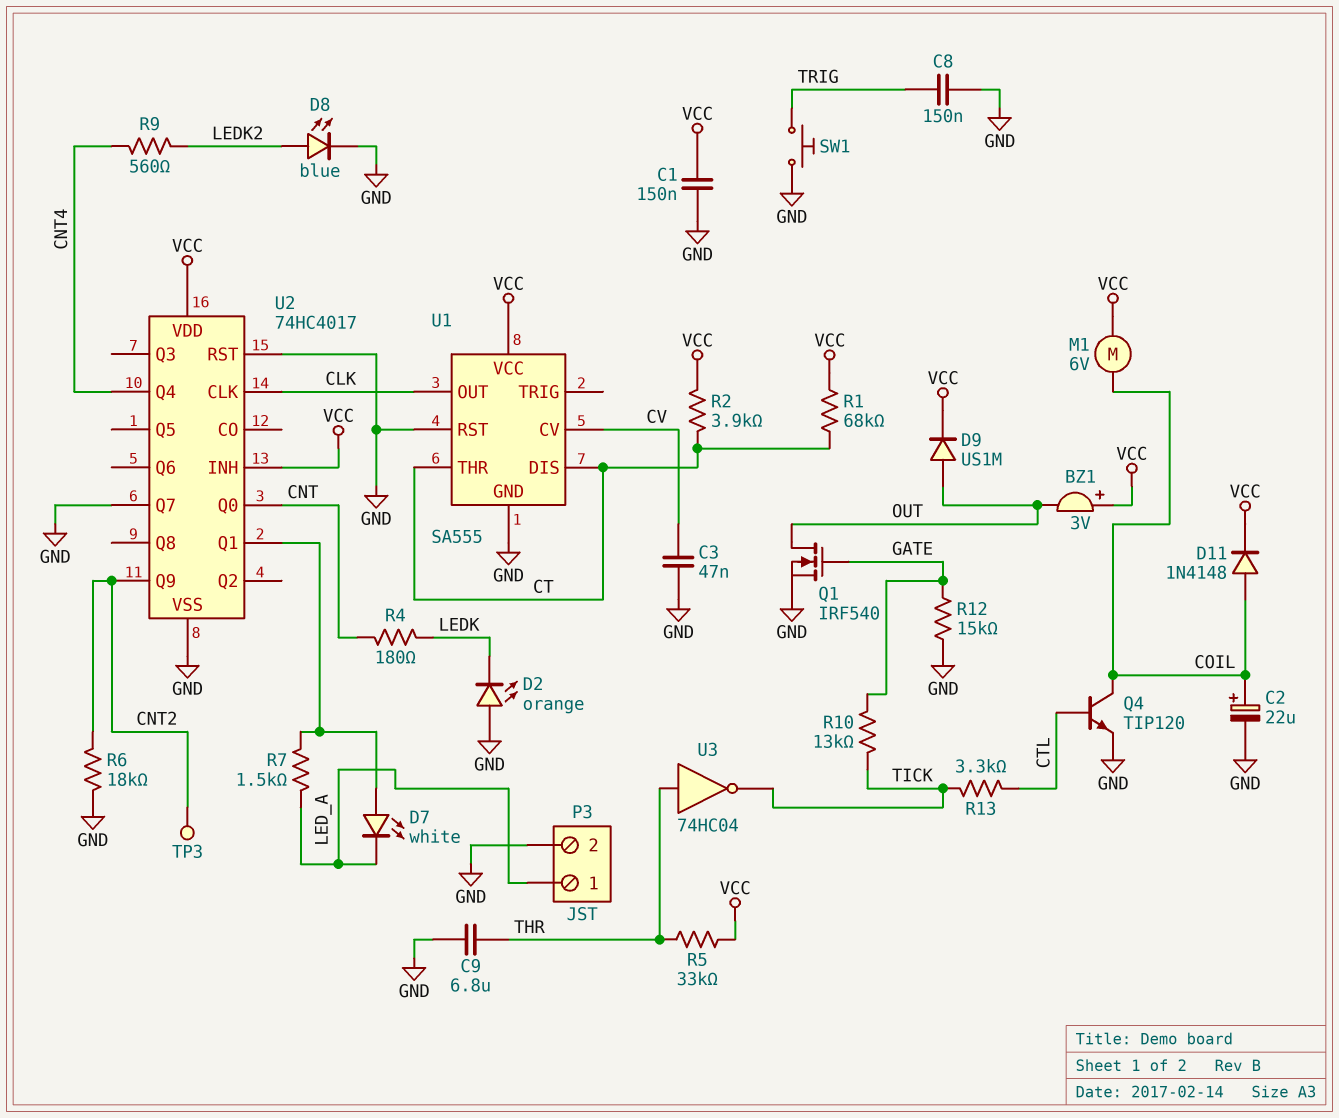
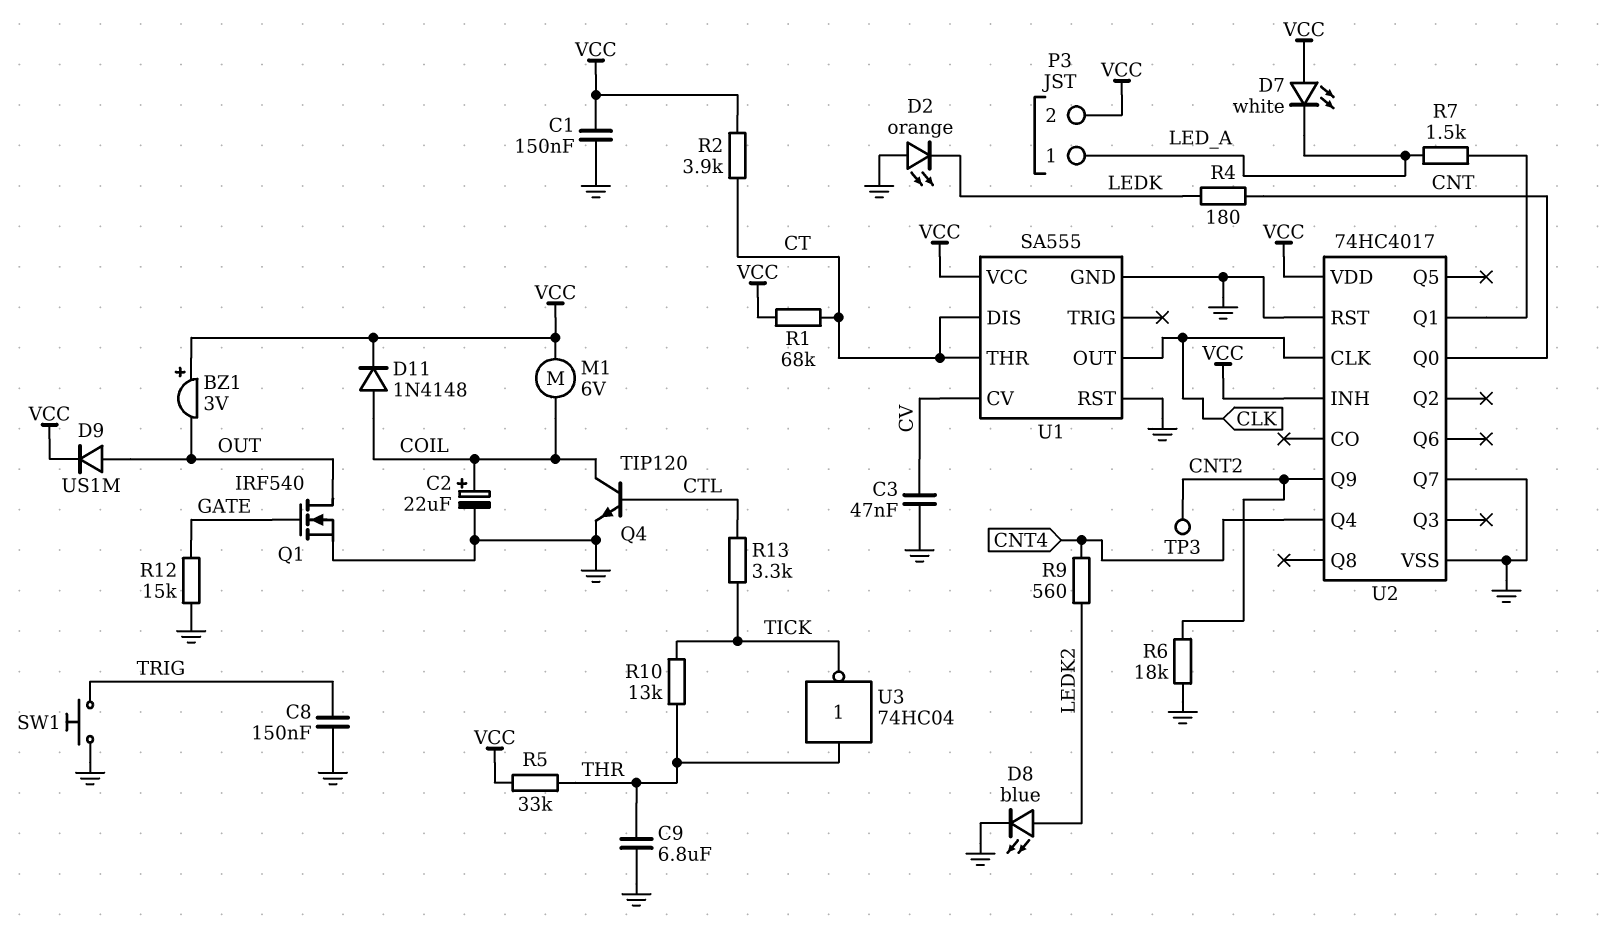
D7: LED white (A U2/Q1, K LED_A) -> LED white (A VCC, K LED_A)
P3 pin 2: GND -> VCC
R10: 13k (GATE, TICK) -> 13k (THR, TICK)

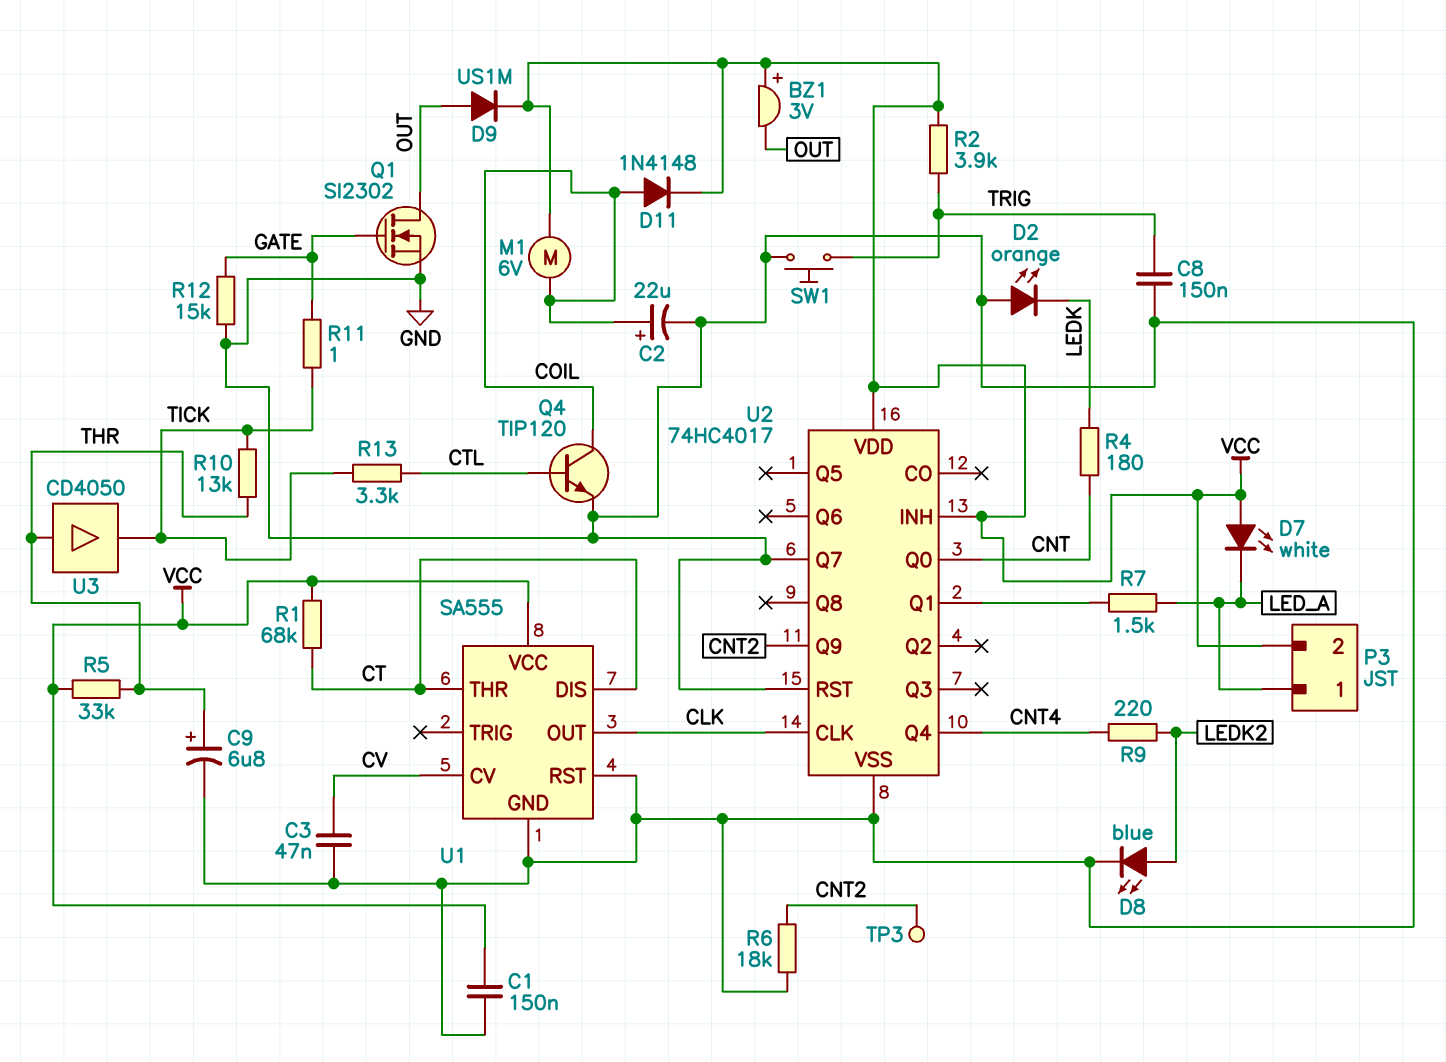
C9: 6.8uF (GND, THR) -> 6.8uF (plus THR, minus GND)
Q1: NMOS IRF540 (G GATE, D OUT, S GND) -> NMOS SI2302 (G GATE, D OUT, S GND)
R2: 3.9k (CT, VCC) -> 3.9k (TRIG, VCC)
R9: 560 (CNT4, LEDK2) -> 220 (CNT4, LEDK2)
R11: none -> 1 (GATE, TICK)
U3: NOT 74HC04 (in THR, out TICK) -> buffer CD4050 (in THR, out TICK)

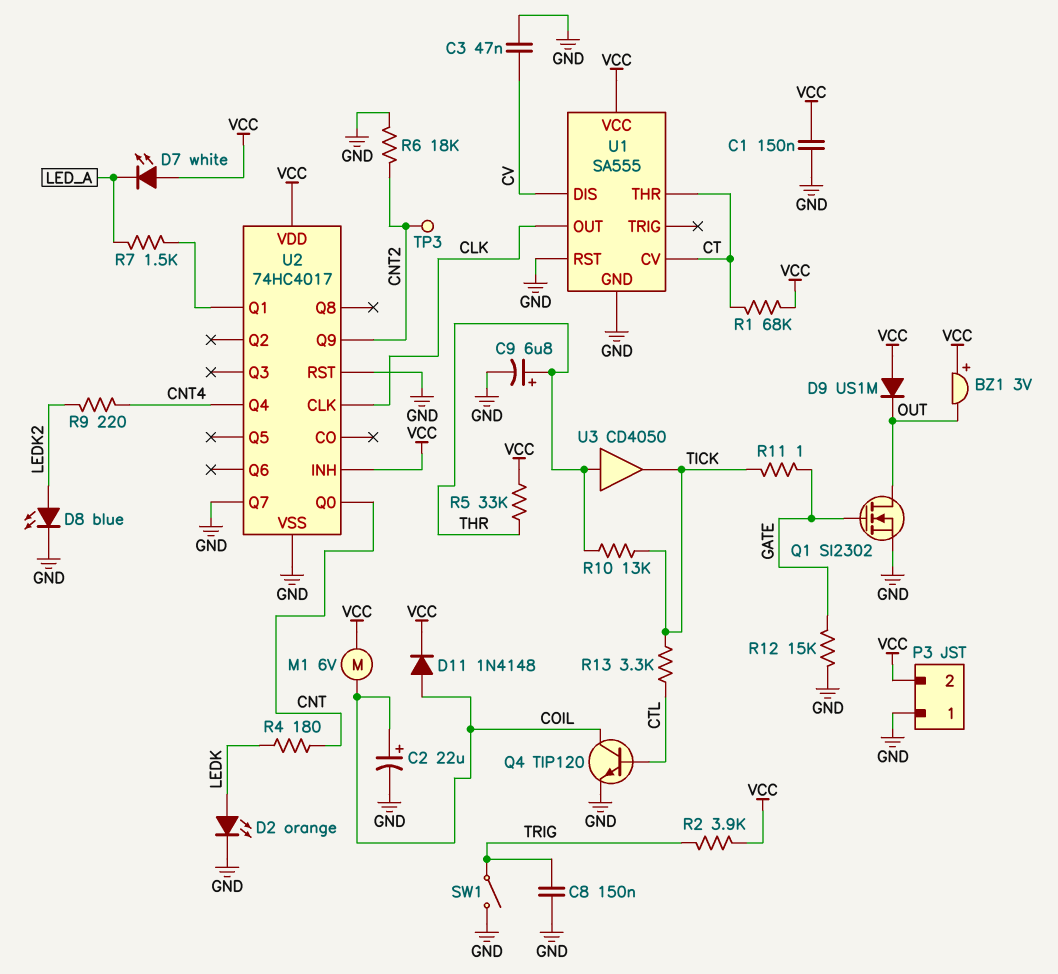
D2: LED orange (A GND, K LEDK) -> LED orange (A LEDK, K GND)
D9: diode US1M (A OUT, K VCC) -> diode US1M (A VCC, K OUT)
P3 pin 1: LED_A -> GND
SW1: button (GND, TRIG) -> switch (GND, TRIG)
U1 pin CV: CV -> CT
U1 pin DIS: CT -> CV

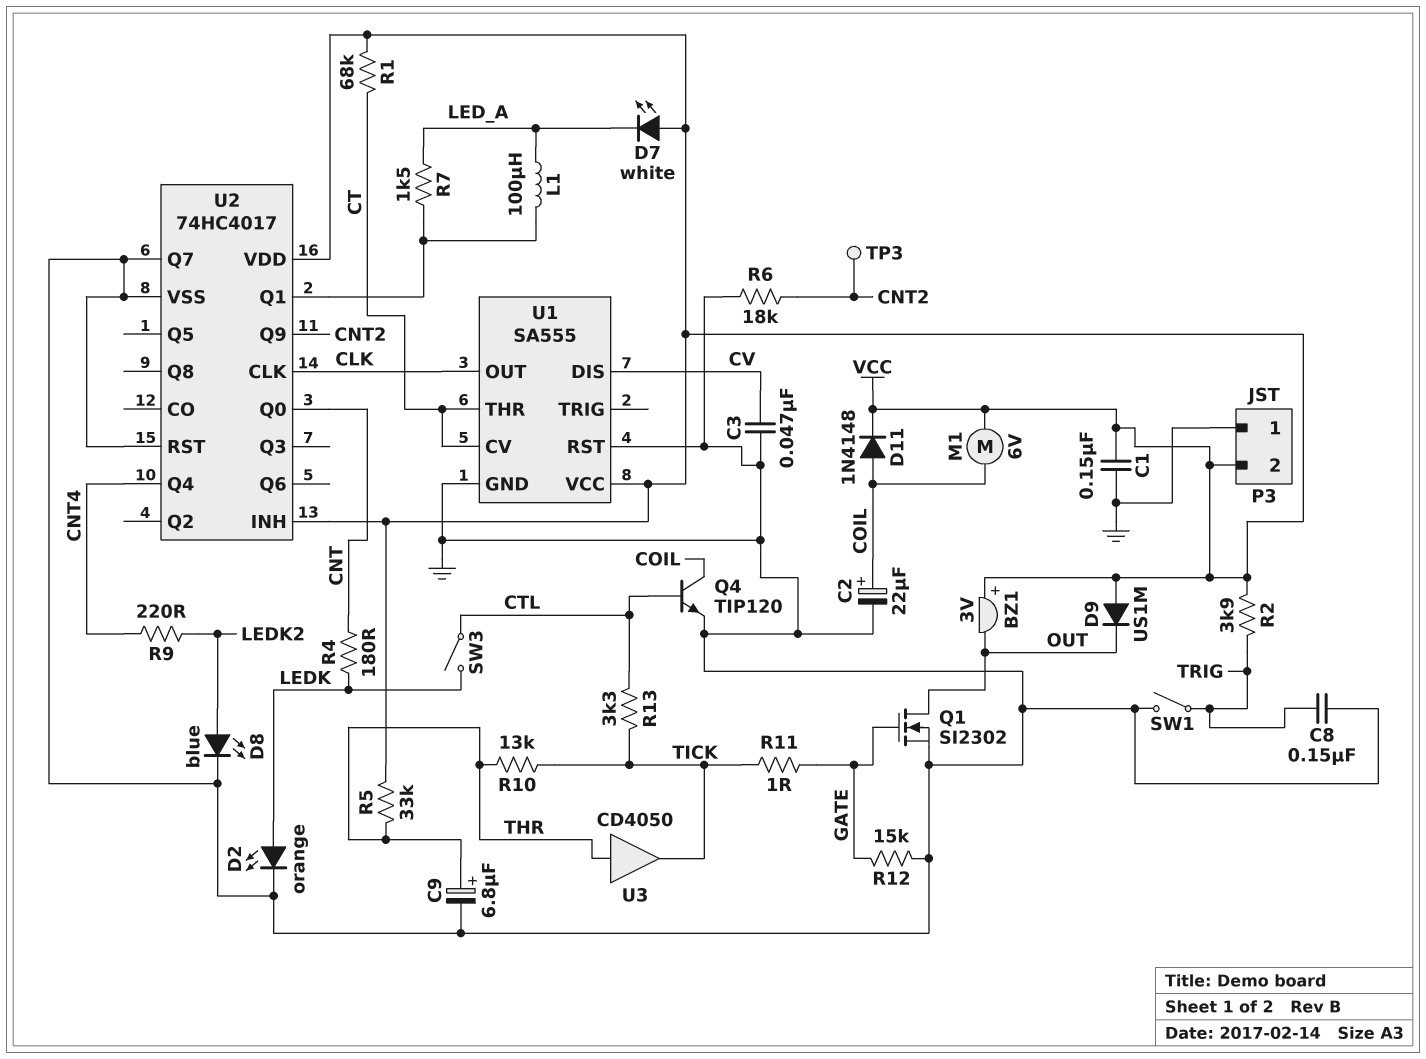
L1: none -> 100uH (LED_A, U2/Q1)
SW3: none -> switch (CTL, LEDK)

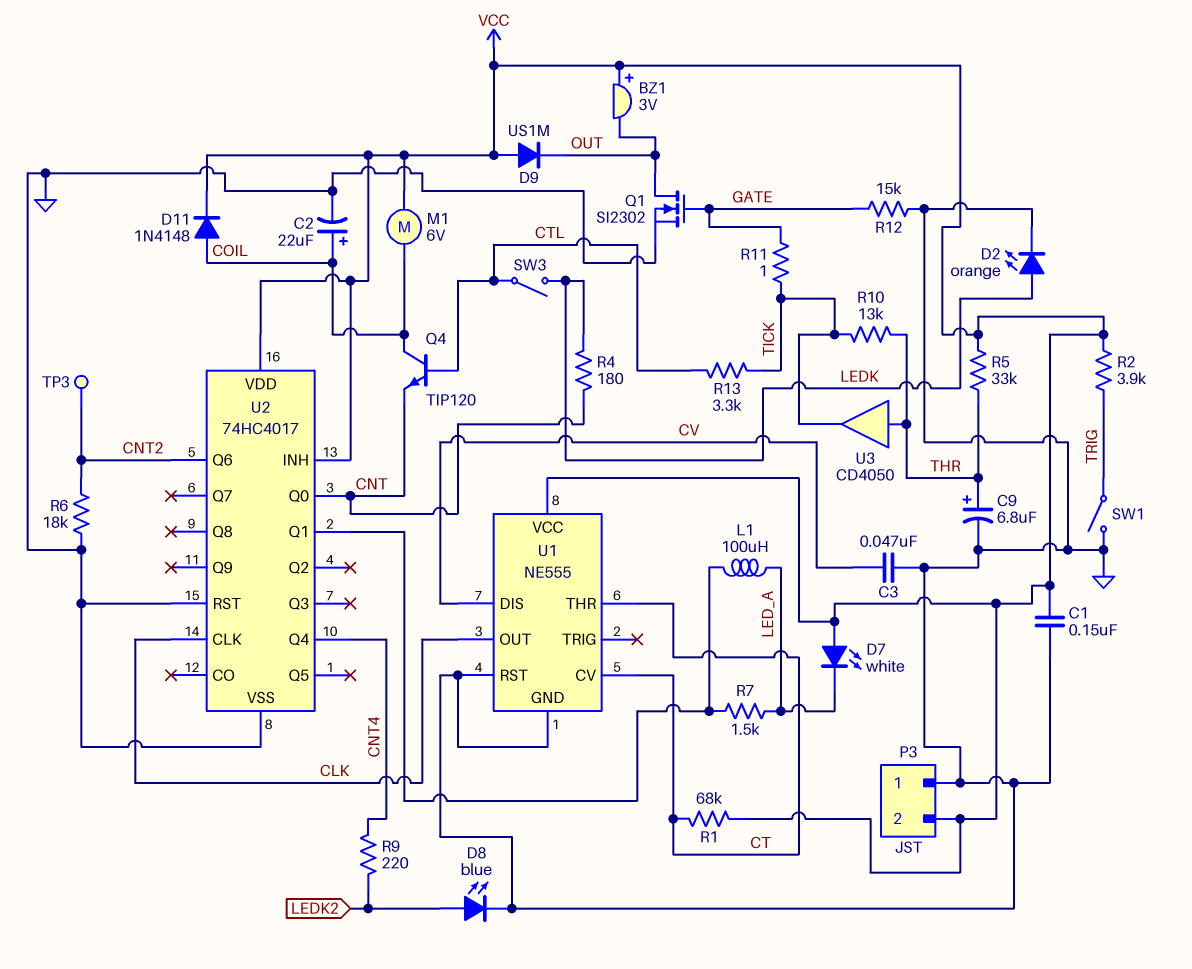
C8: 150nF (GND, TRIG) -> none
Q4: NPN TIP120 (B CTL, C COIL, E GND) -> NPN TIP120 (B CTL, C COIL, E CNT)
U1: SA555 -> NE555
U2 pin Q6: none -> CNT2
U2 pin Q7: GND -> none
U2 pin Q9: CNT2 -> none

